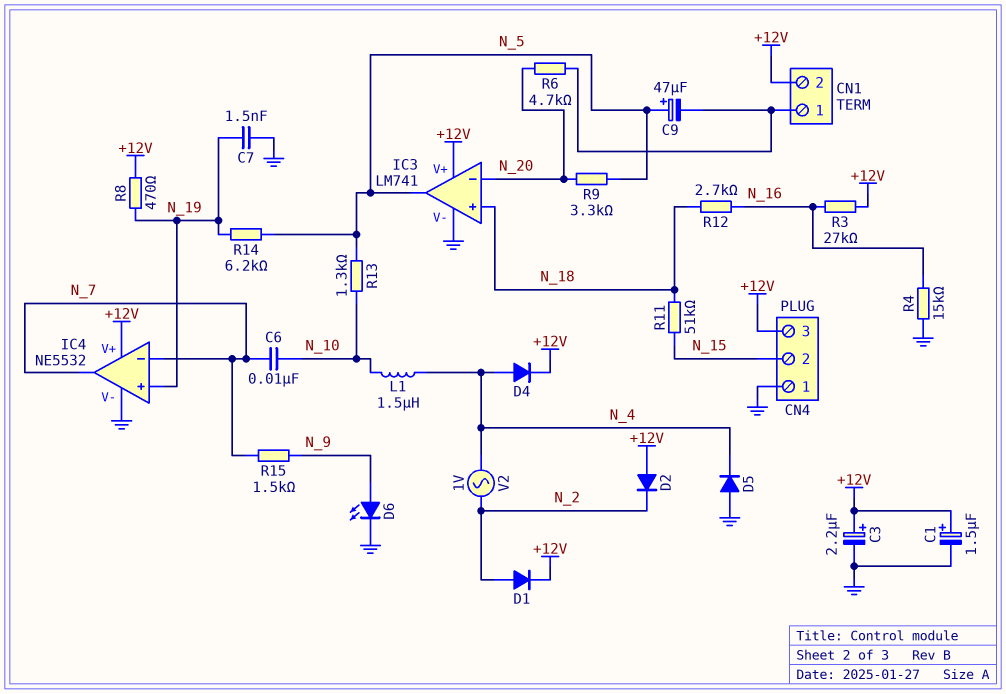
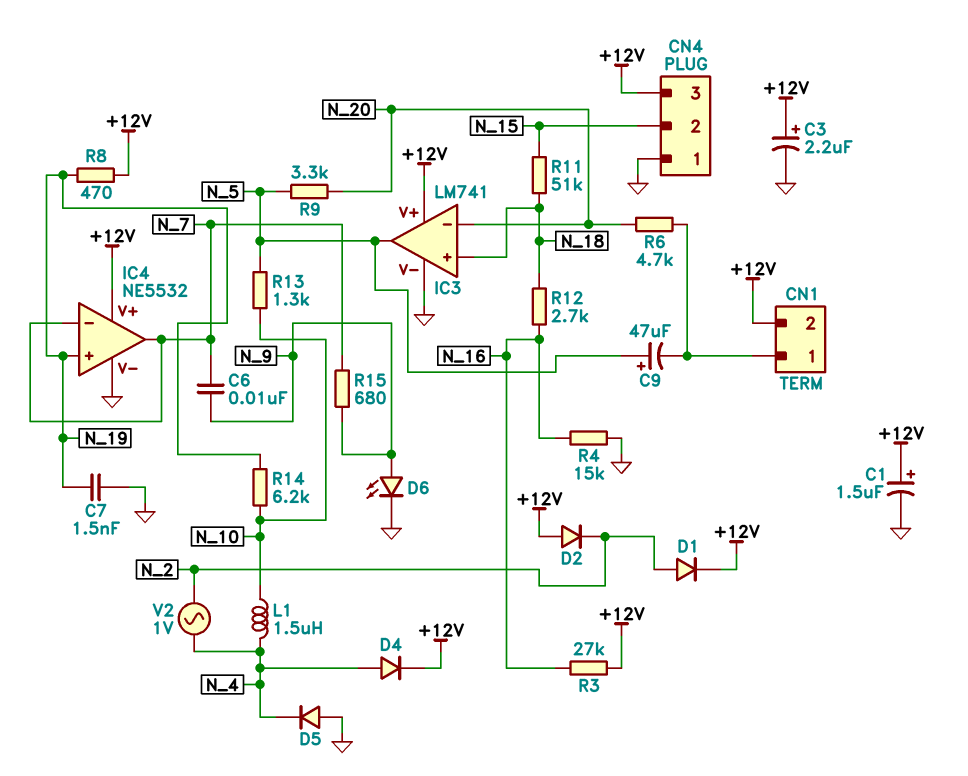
C6: 10nF (N_7, N_10) -> 10nF (N_7, N_9)
R14: 6.2k (N_5, N_19) -> 6.2k (N_10, N_19)
R15: 1.5k (N_7, N_9) -> 680 (N_7, N_9)

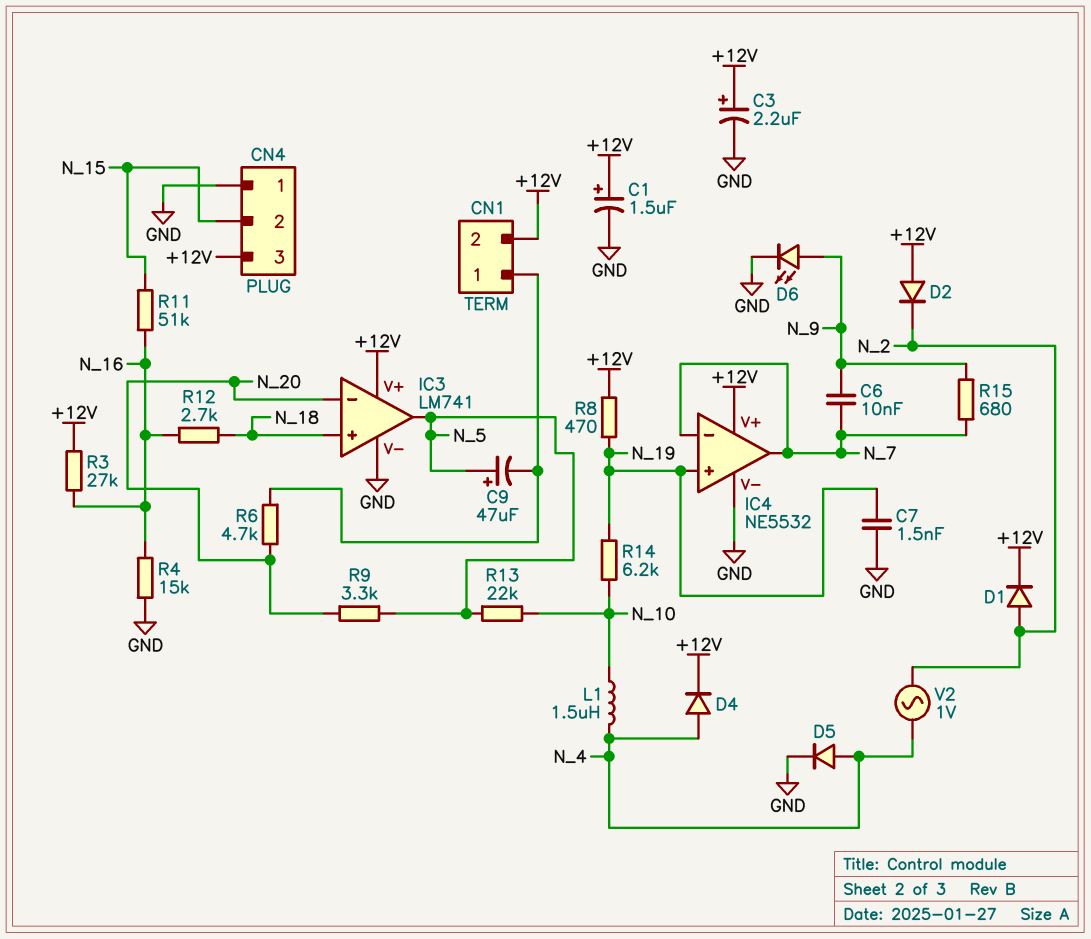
D5: diode (A GND, K N_4) -> diode (A N_4, K GND)
R11: 51k (N_15, N_18) -> 51k (N_15, N_16)
R13: 1.3k (N_5, N_10) -> 22k (N_5, N_10)

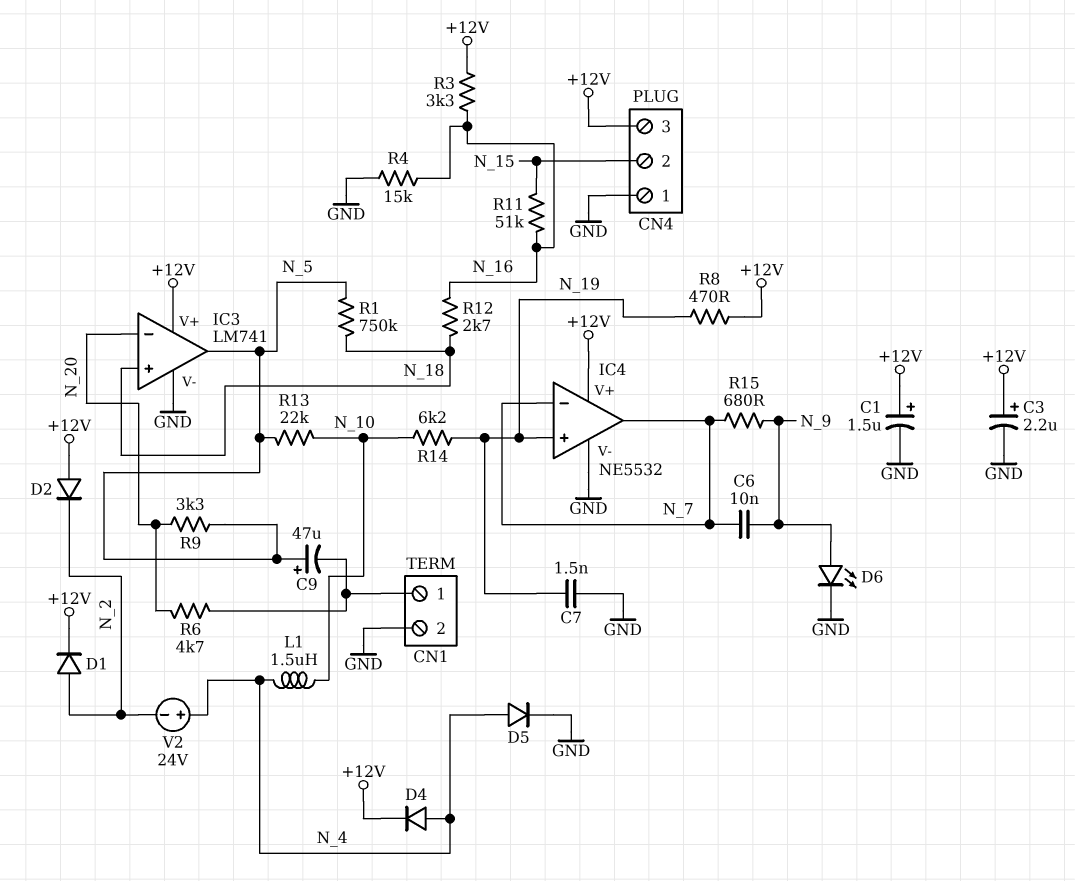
CN1 pin 2: +12V -> GND
R1: none -> 750k (N_5, N_18)
R3: 27k (+12V, N_16) -> 3.3k (+12V, N_16)
V2: AC 1V (N_2, N_4) -> 24V (plus N_4, minus N_2)

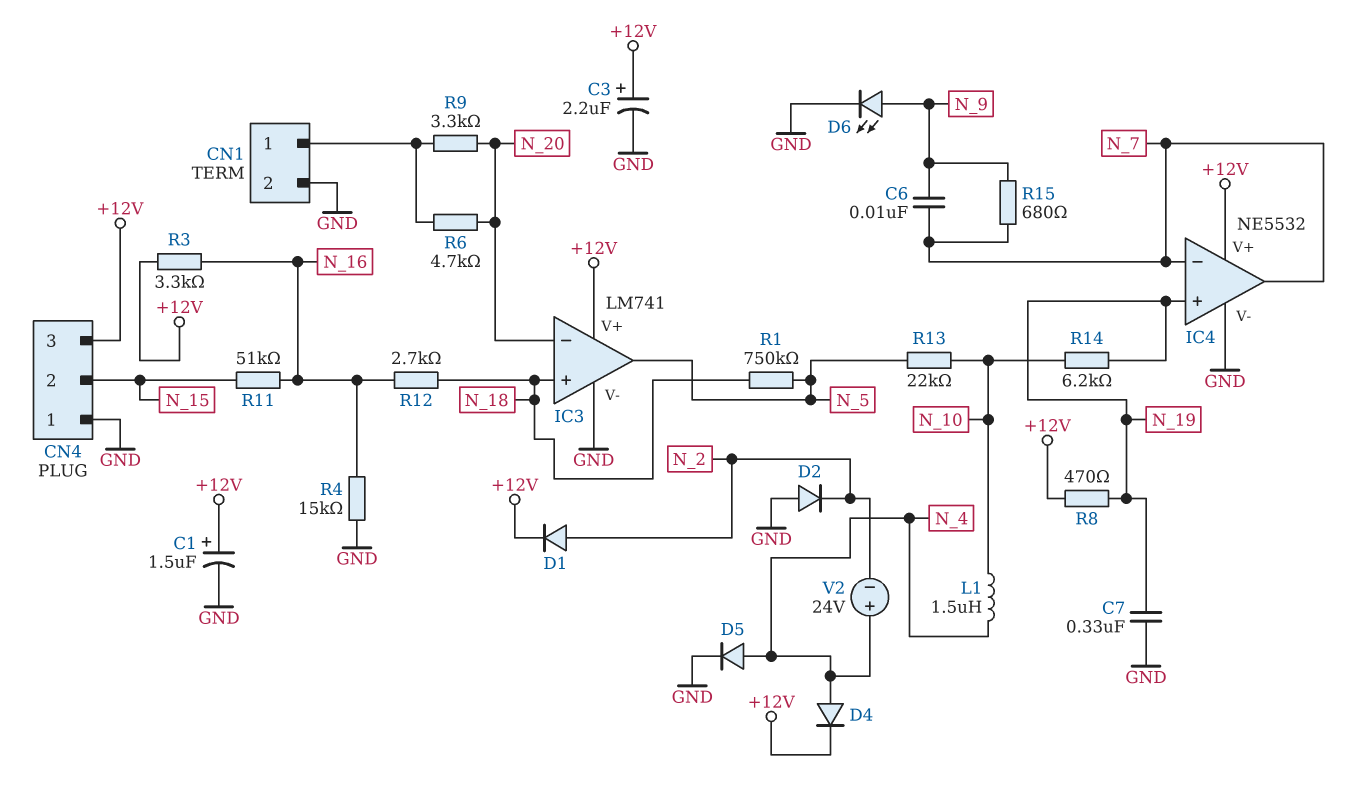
C7: 1.5nF (GND, N_19) -> 330nF (GND, N_19)
C9: 47uF (plus N_5, minus CN1/1) -> none
D2: diode (A +12V, K N_2) -> diode (A GND, K N_2)
R9: 3.3k (N_5, N_20) -> 3.3k (CN1/1, N_20)

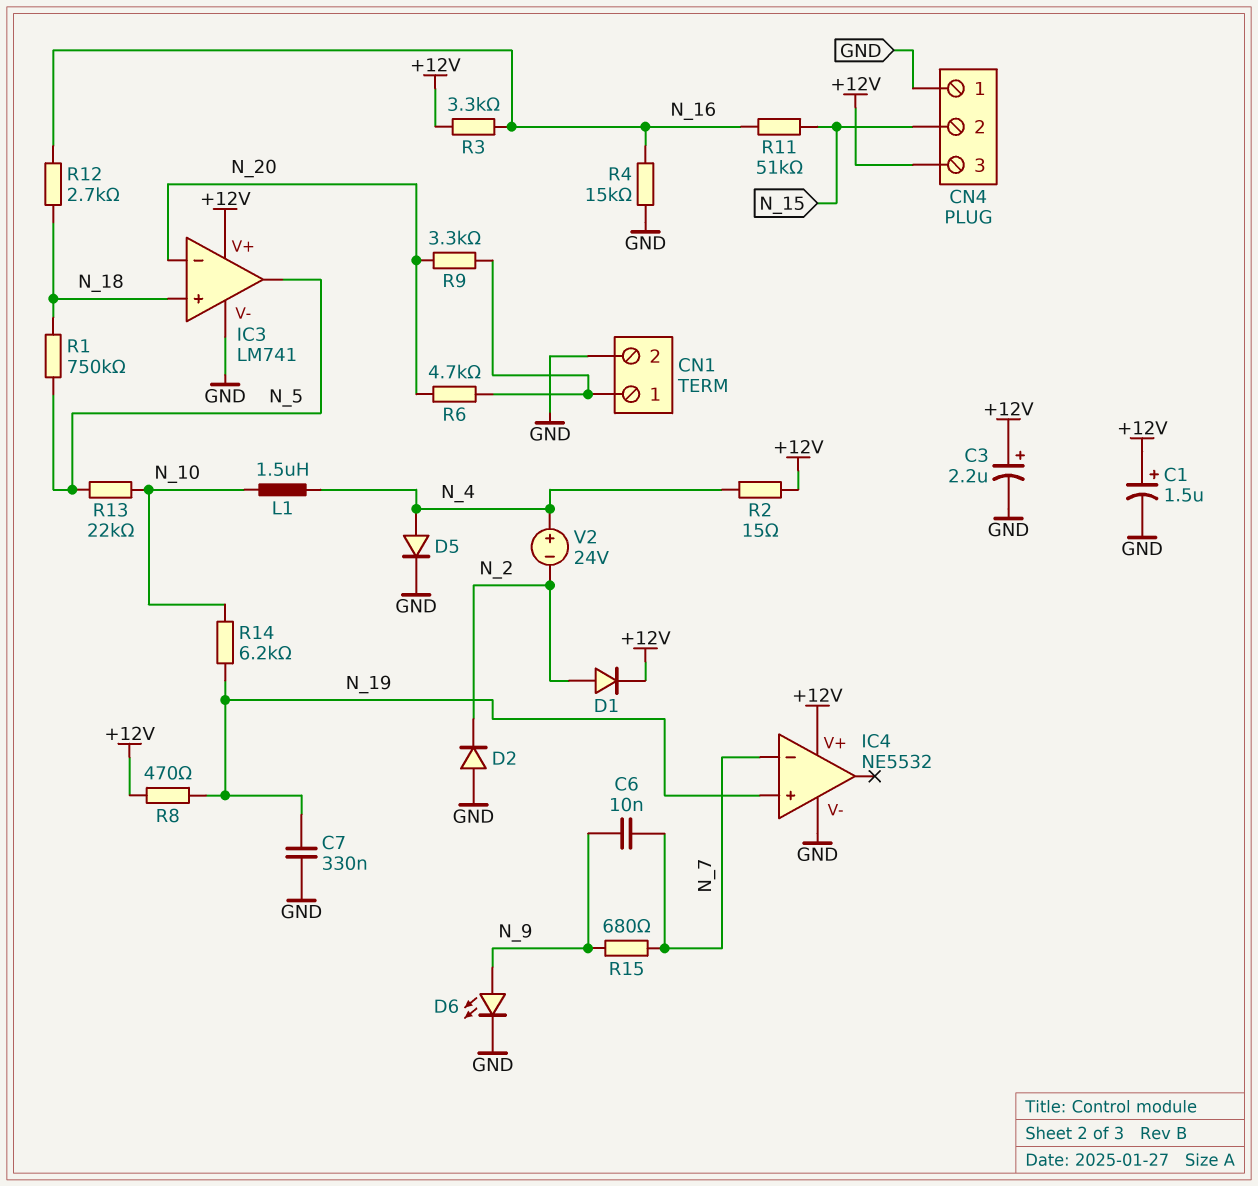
D4: diode (A N_4, K +12V) -> none
IC4 pin out: N_7 -> none
R2: none -> 15 (+12V, N_4)

